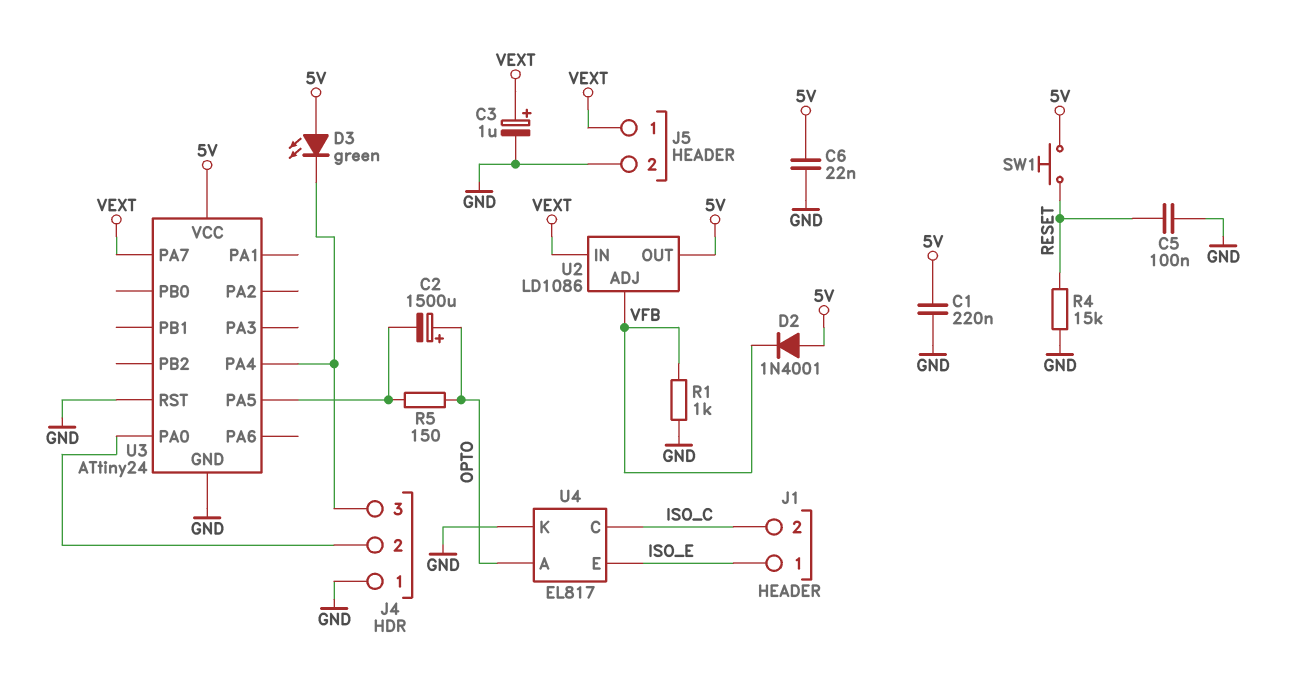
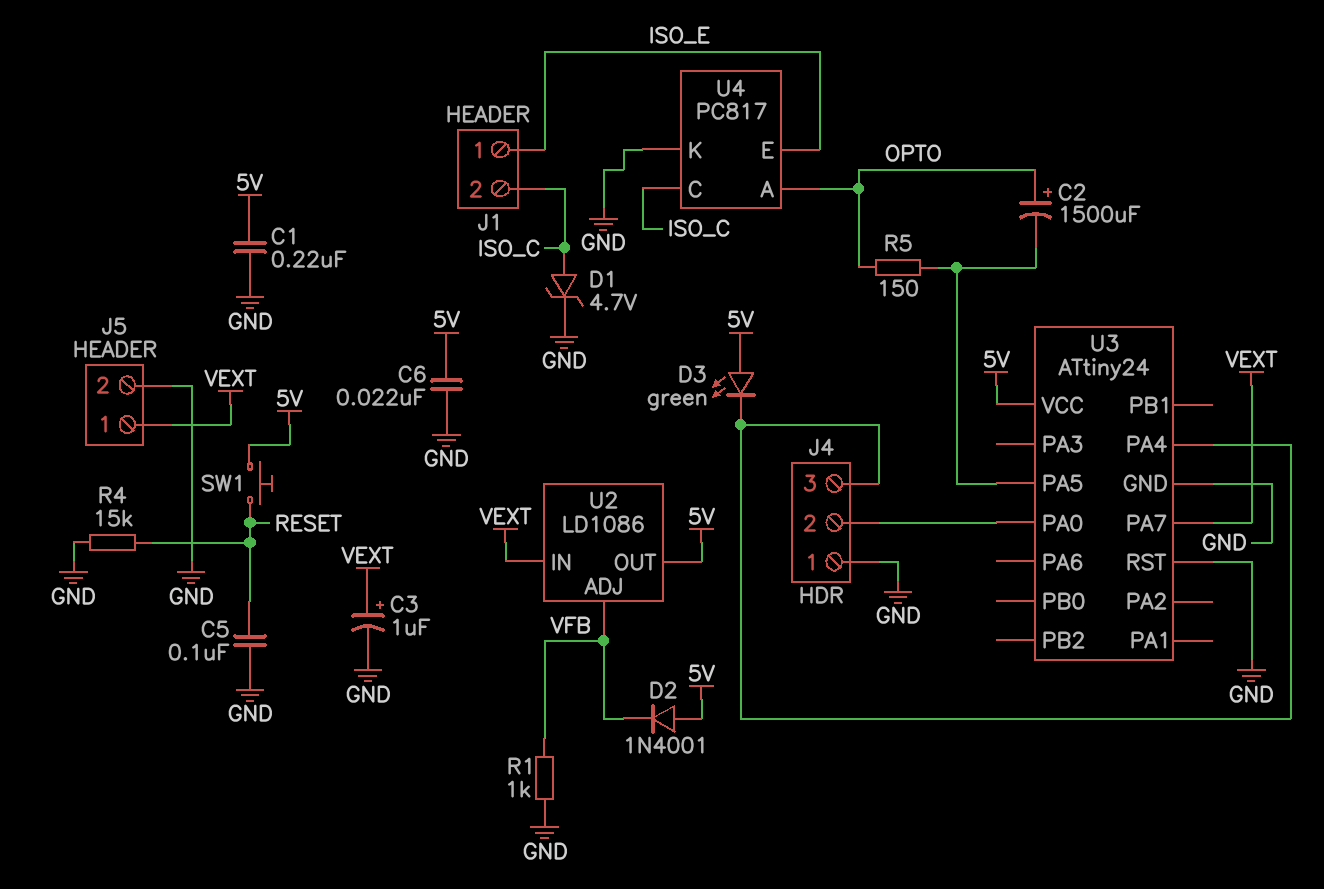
D1: none -> zener 4.7V (A ISO_C, K GND)
U4: EL817 -> PC817

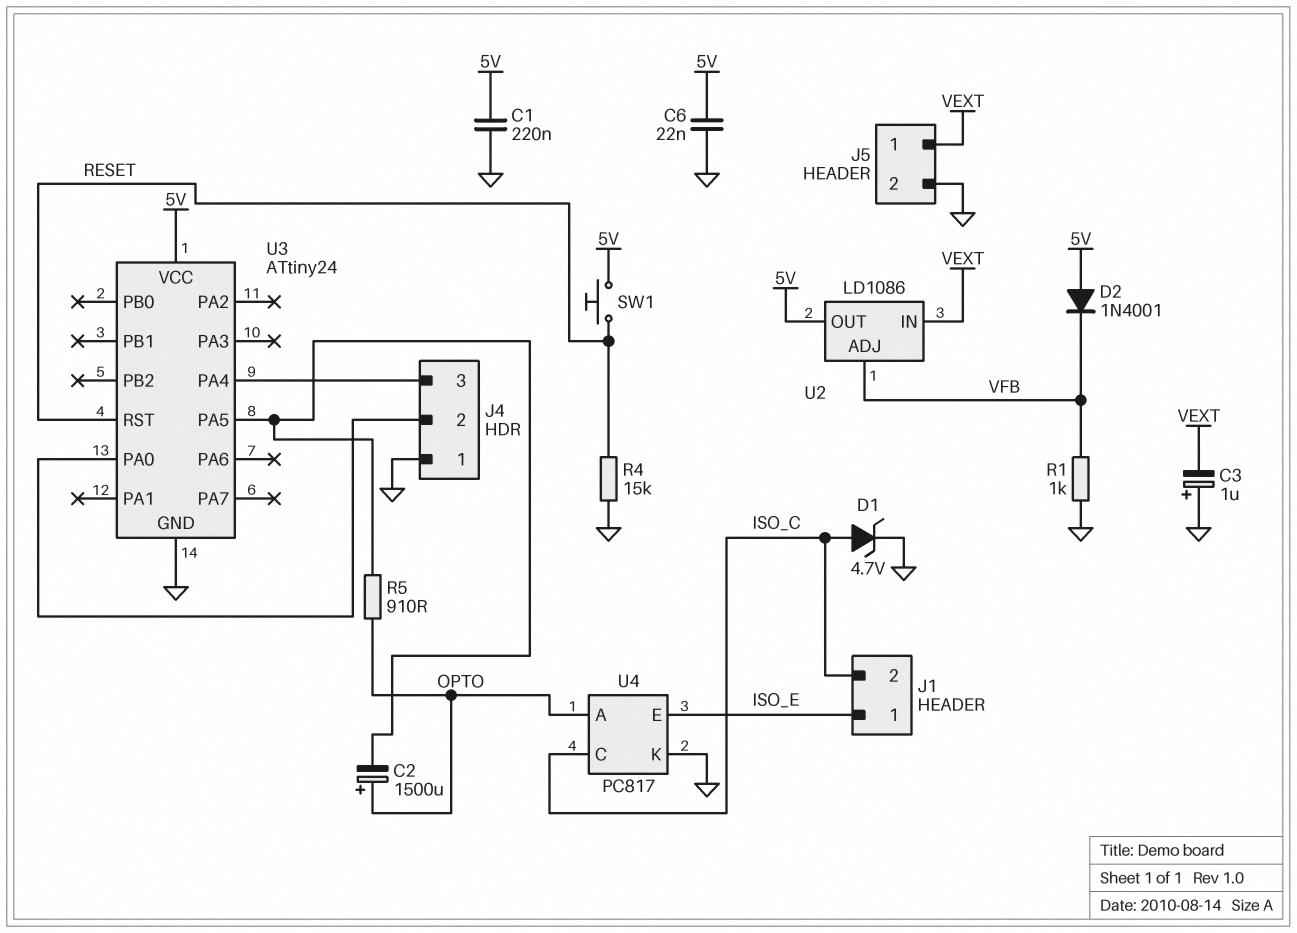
C3: 1uF (plus VEXT, minus GND) -> 1uF (plus GND, minus VEXT)
C5: 100nF (GND, RESET) -> none
D3: LED green (A 5V, K J4/3) -> none
R5: 150 (OPTO, U3/PA5) -> 910 (OPTO, U3/PA5)
U3 pin PA7: VEXT -> none
U3 pin RST: GND -> RESET

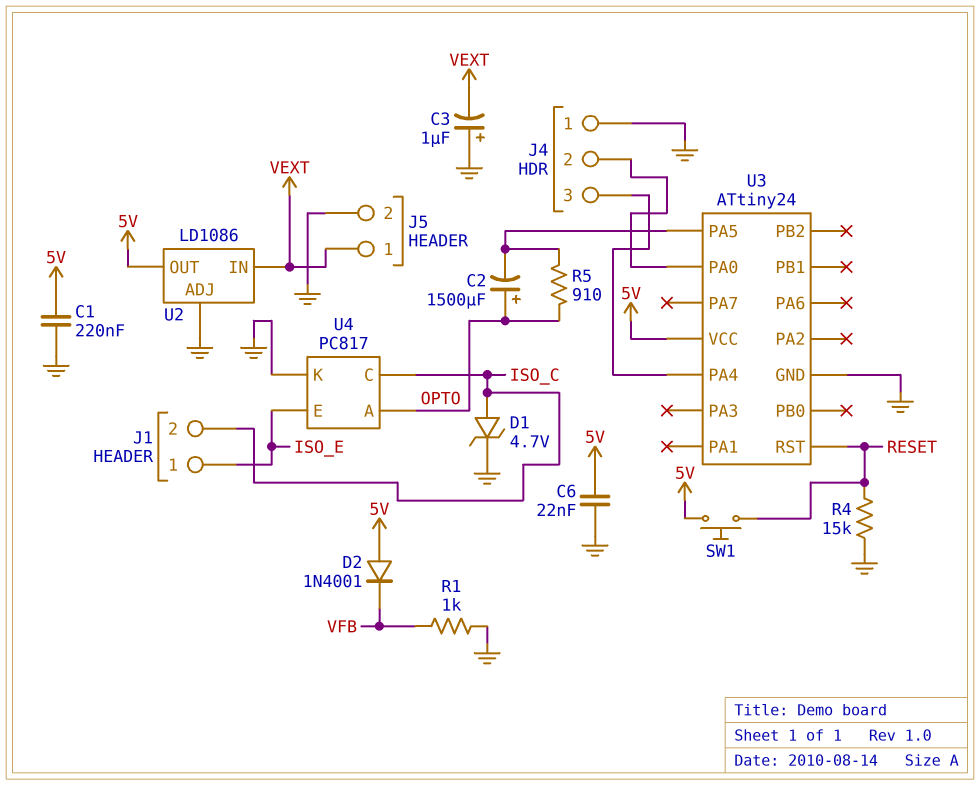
U2 pin ADJ: VFB -> GND

